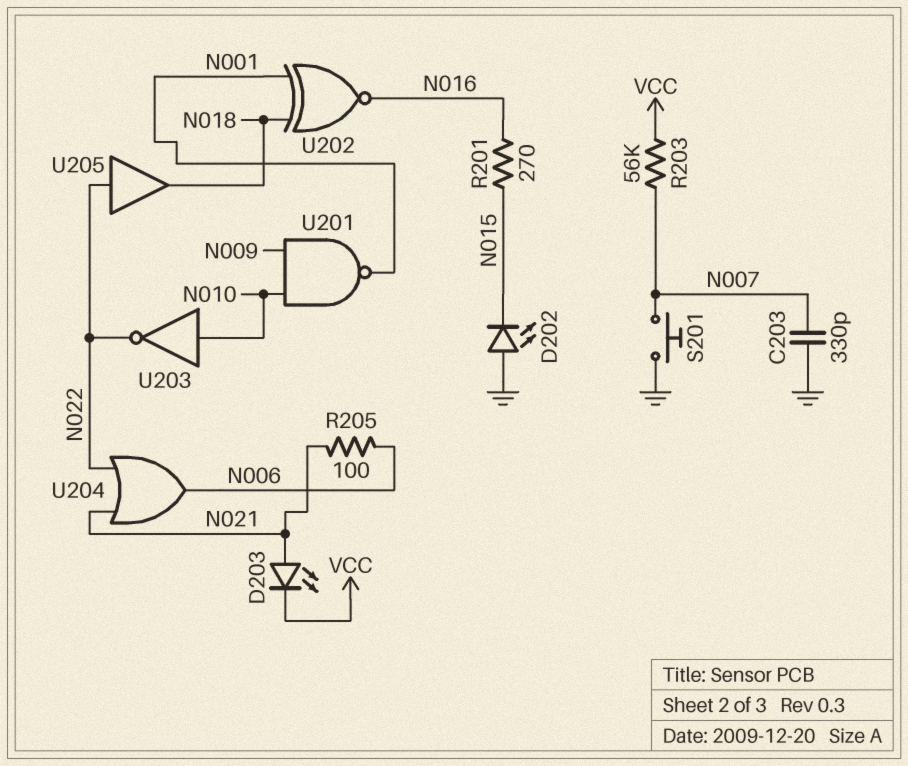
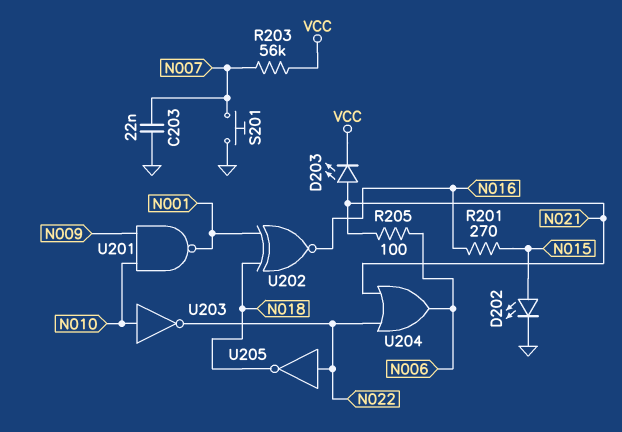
C203: 330pF (GND, N007) -> 22nF (GND, N007)
D202: LED (A GND, K N015) -> LED (A N015, K GND)
U205: buffer (in N022, out N018) -> NOT (in N022, out N018)

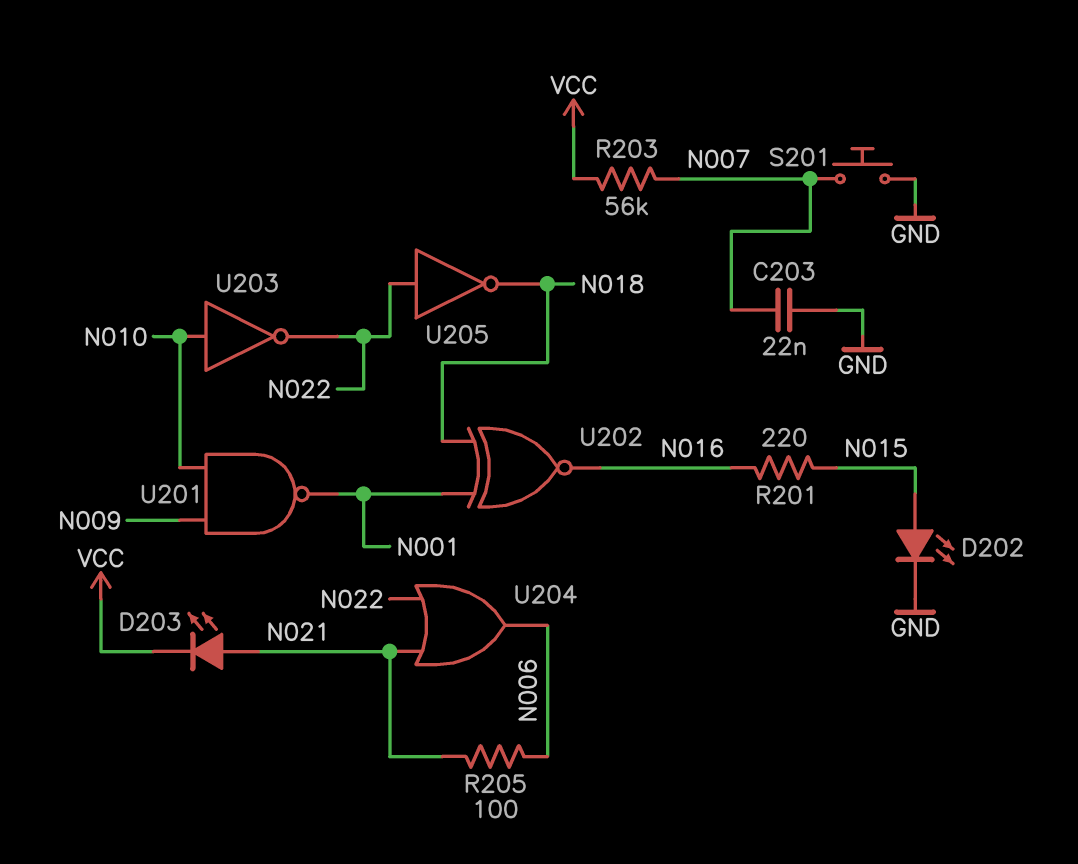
R201: 270 (N015, N016) -> 220 (N015, N016)

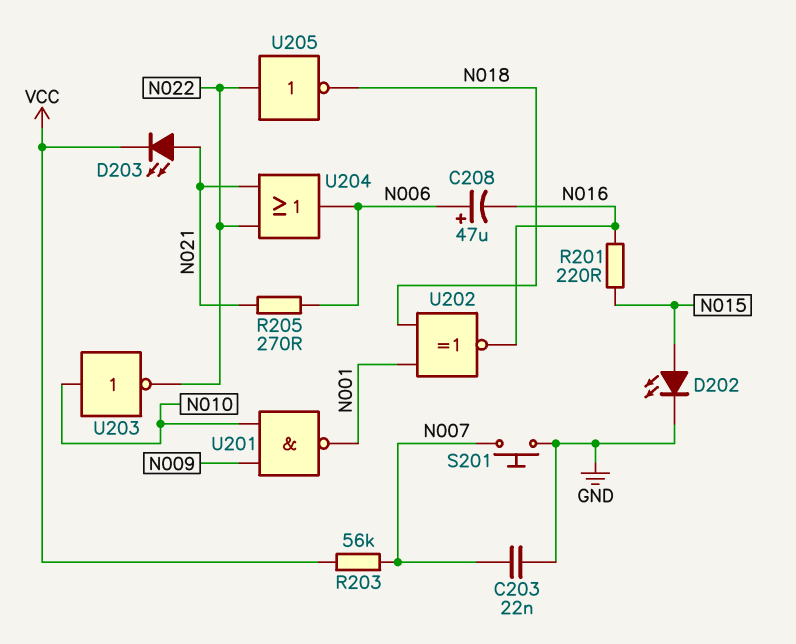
C208: none -> 47uF (plus N006, minus N016)
R205: 100 (N006, N021) -> 270 (N006, N021)

